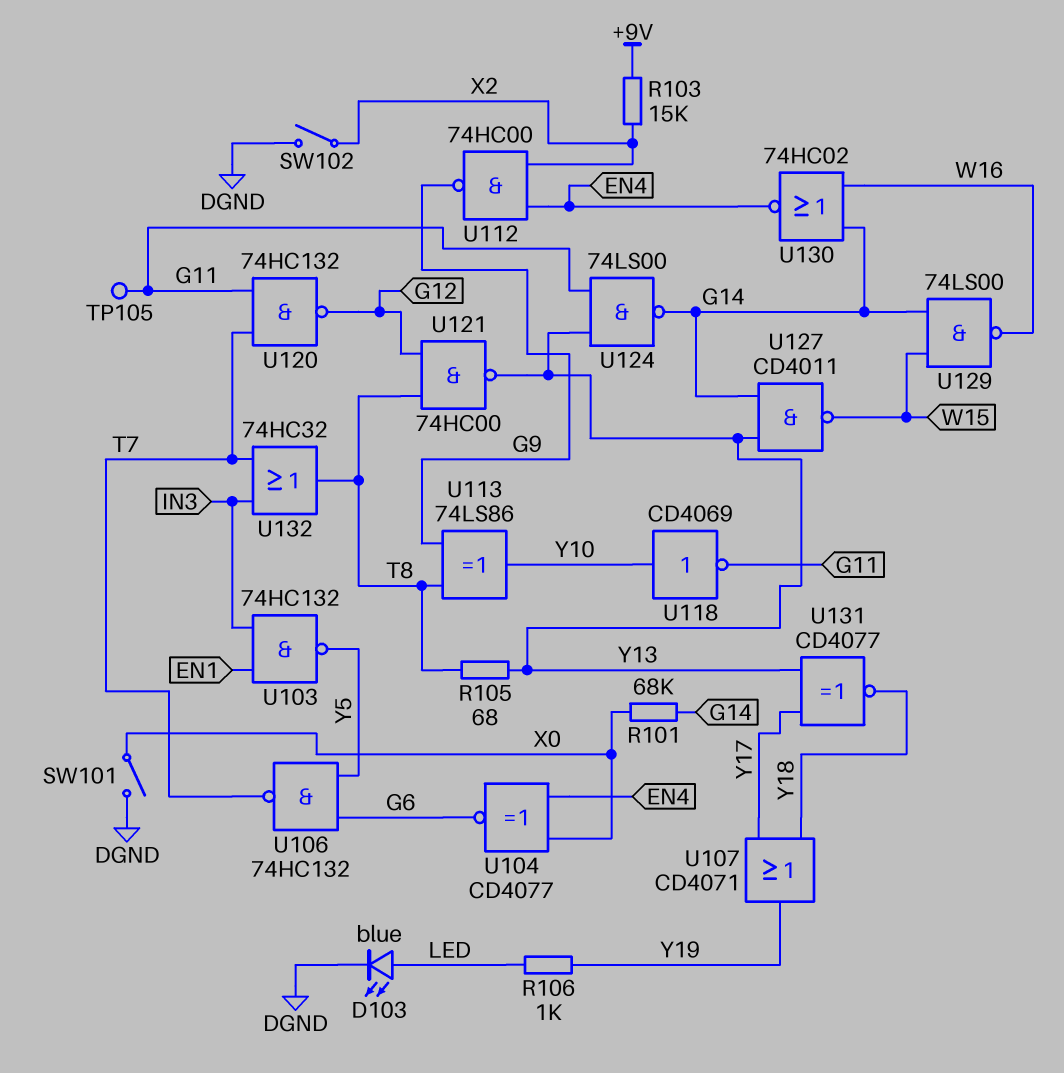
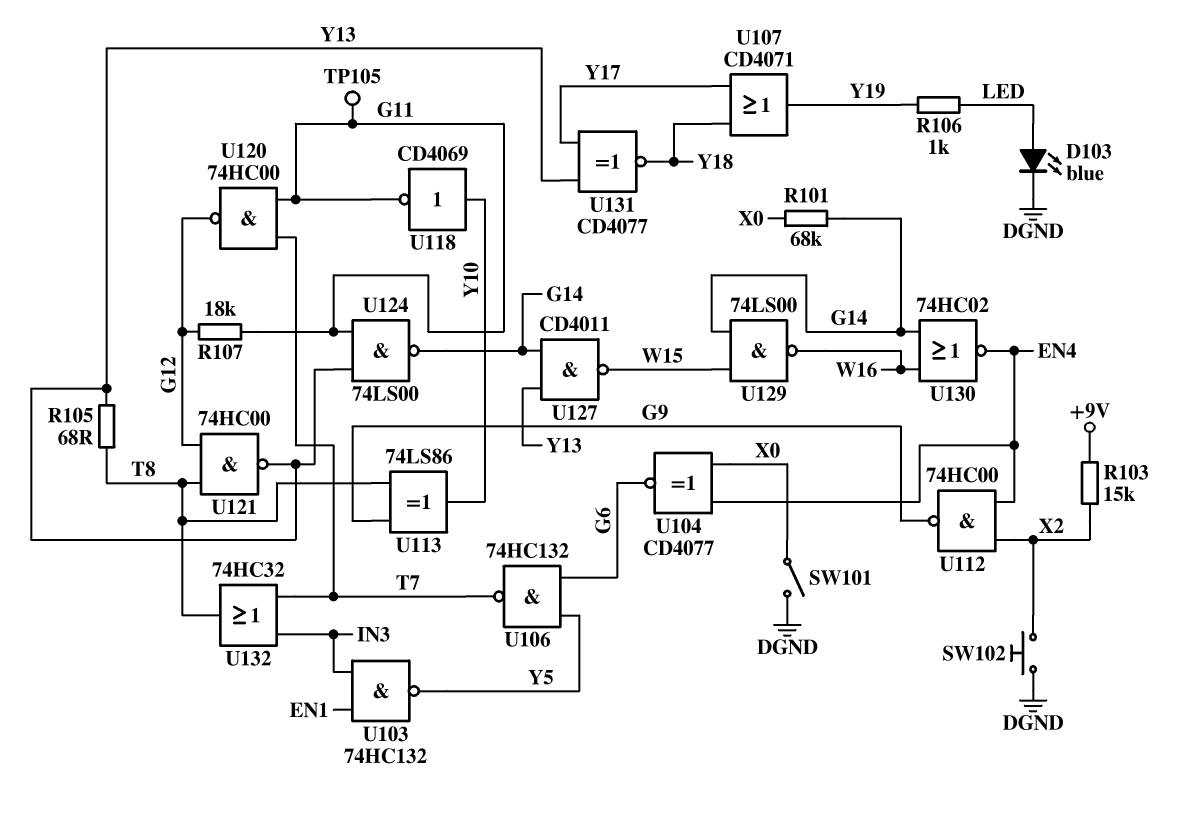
R107: none -> 18k (G11, G12)
SW102: switch (DGND, X2) -> button (DGND, X2)
U120: NAND 74HC132 (in G11, in T7, out G12) -> NAND 74HC00 (in G11, in T7, out G12)

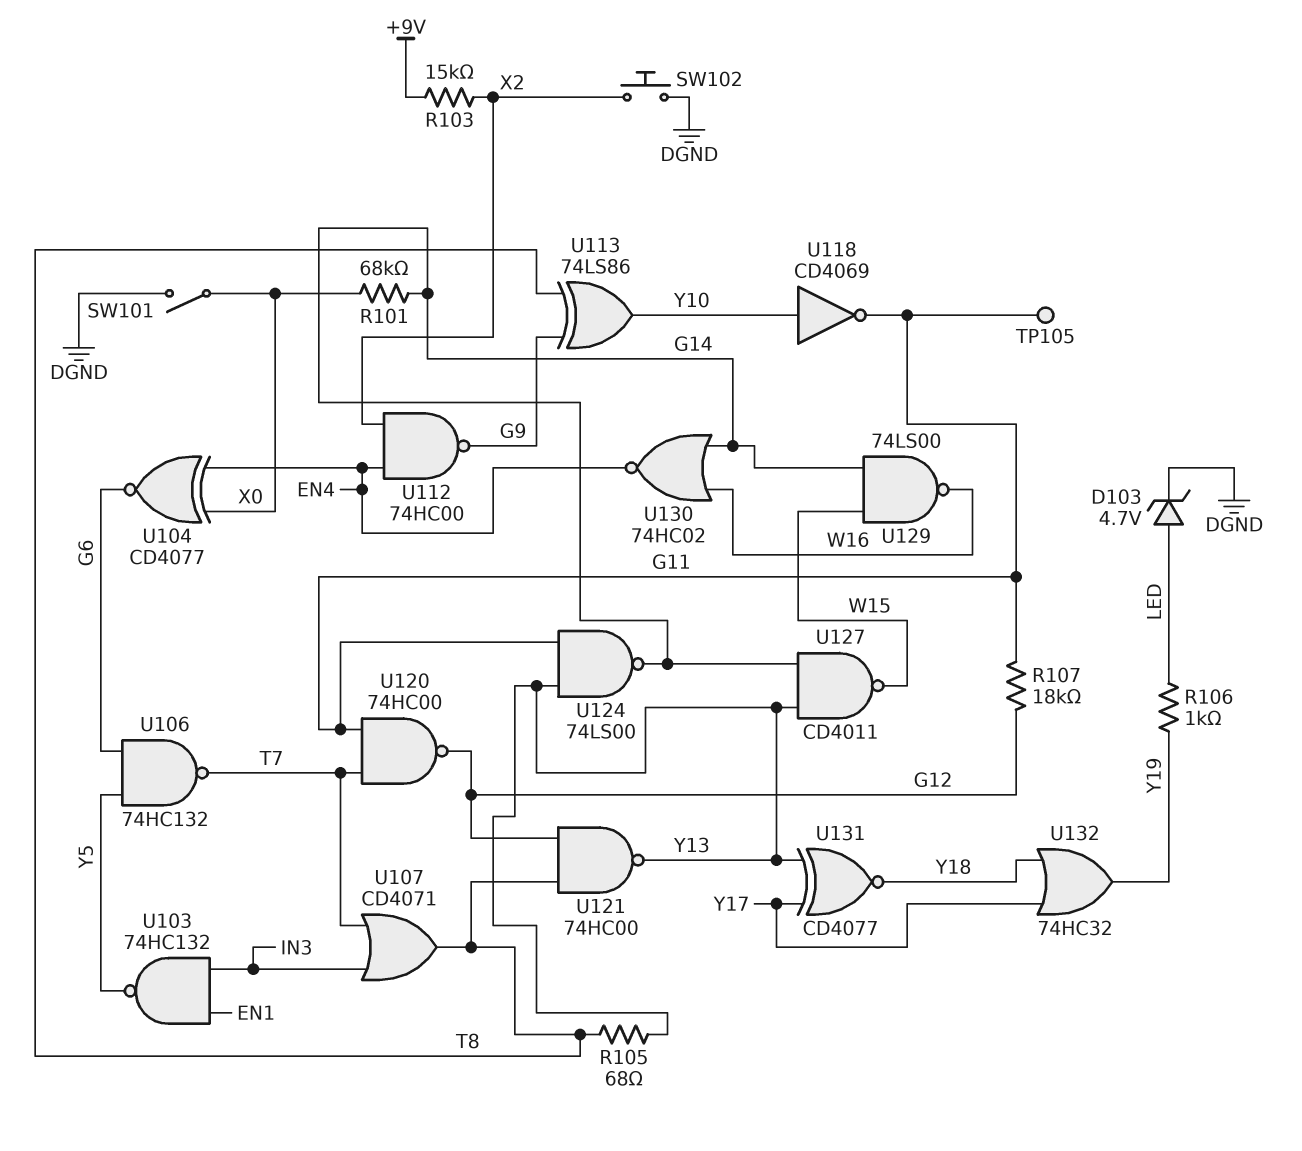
D103: LED blue (A LED, K DGND) -> zener 4.7V (A LED, K DGND)
U107: OR CD4071 (in Y17, in Y18, out Y19) -> OR CD4071 (in IN3, in T7, out T8)
U132: OR 74HC32 (in IN3, in T7, out T8) -> OR 74HC32 (in Y17, in Y18, out Y19)

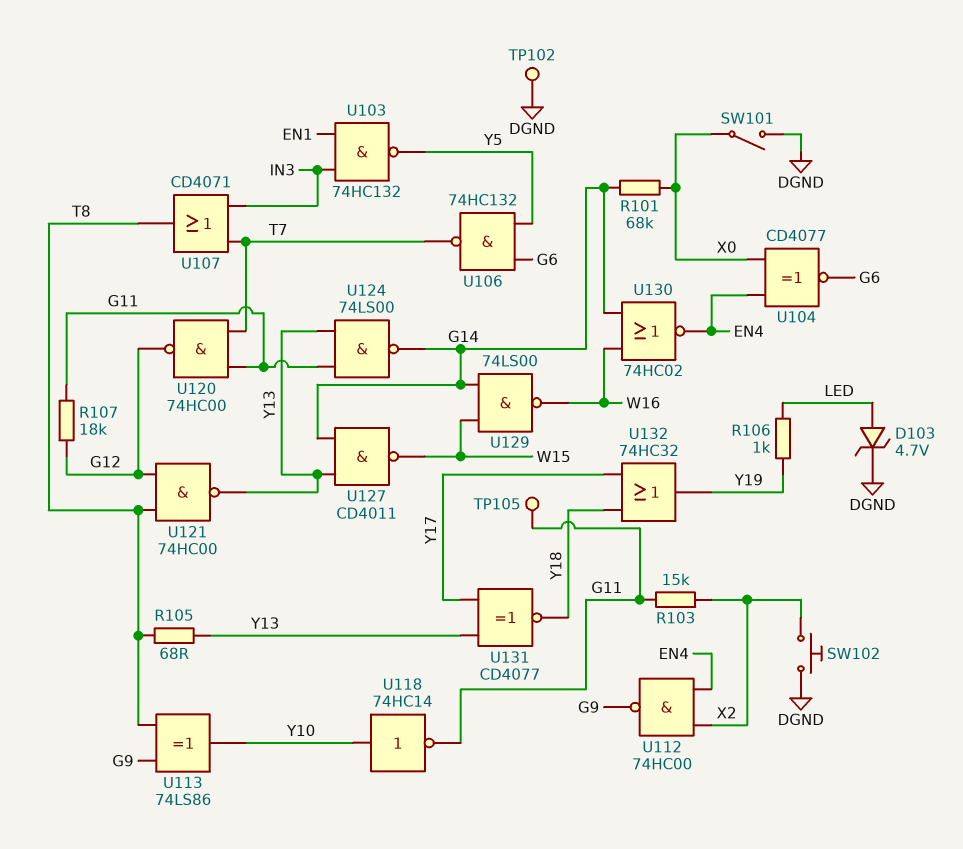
R103: 15k (+9V, X2) -> 15k (G11, X2)
TP102: none -> test point (DGND)
U118: NOT CD4069 (in Y10, out G11) -> NOT 74HC14 (in Y10, out G11)

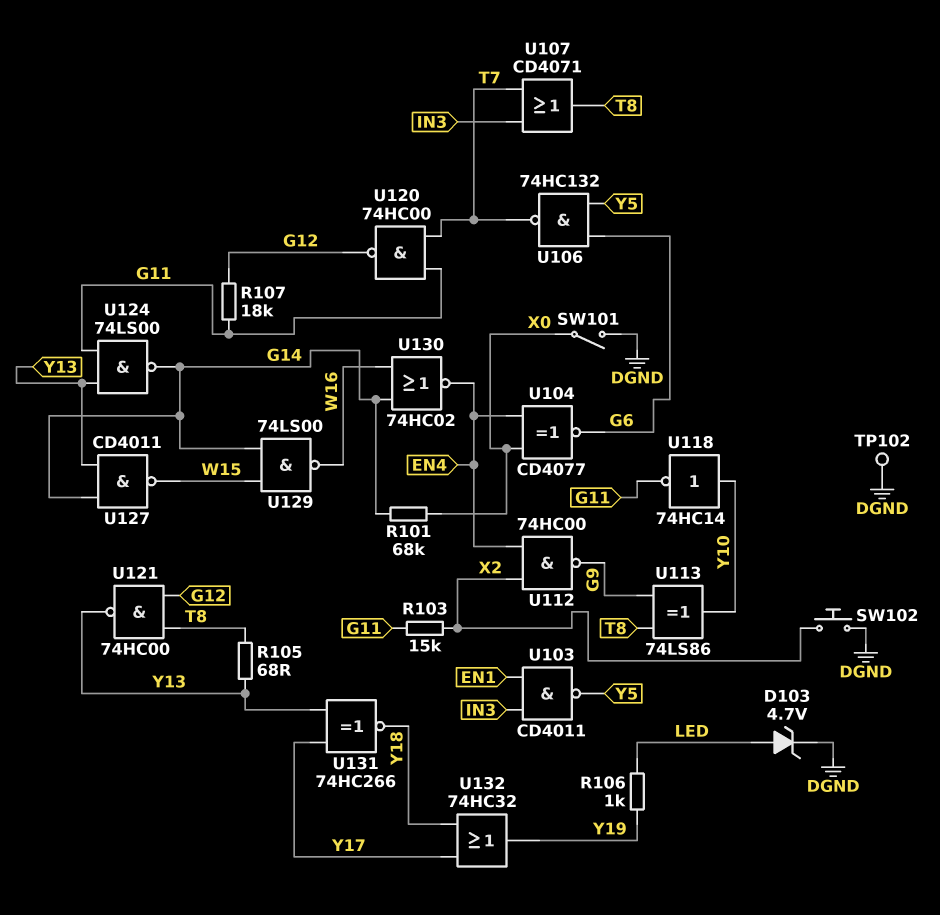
TP105: test point (G11) -> none
U103: NAND 74HC132 (in EN1, in IN3, out Y5) -> NAND CD4011 (in EN1, in IN3, out Y5)
U131: XNOR CD4077 (in Y13, in Y17, out Y18) -> XNOR 74HC266 (in Y13, in Y17, out Y18)

